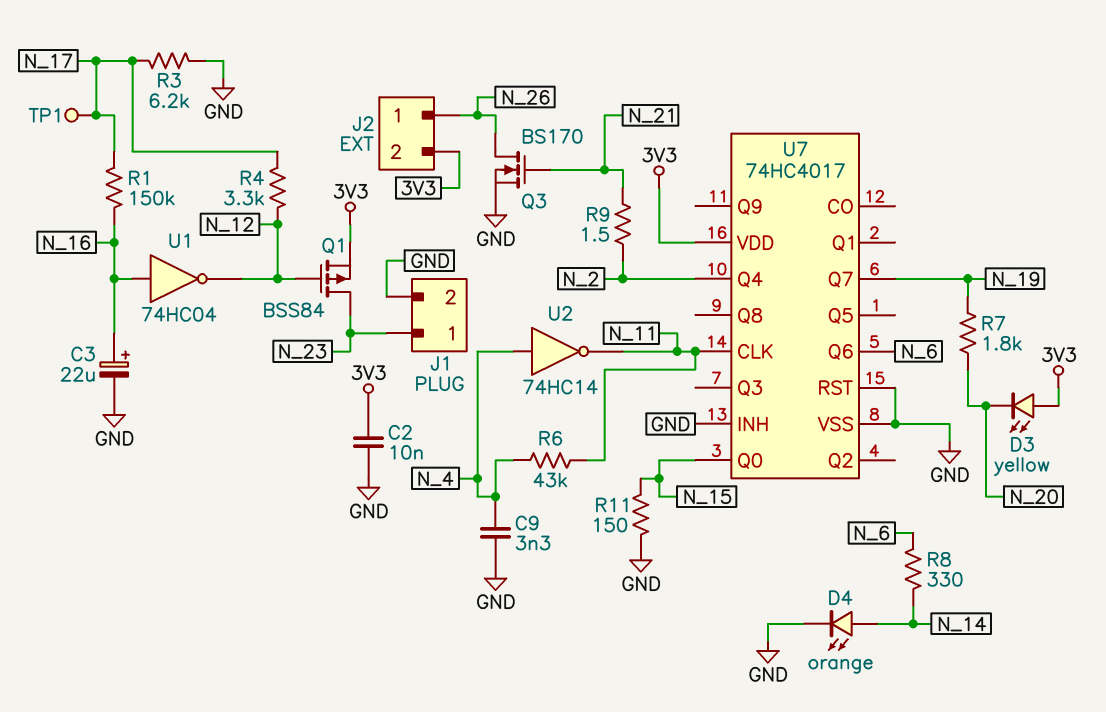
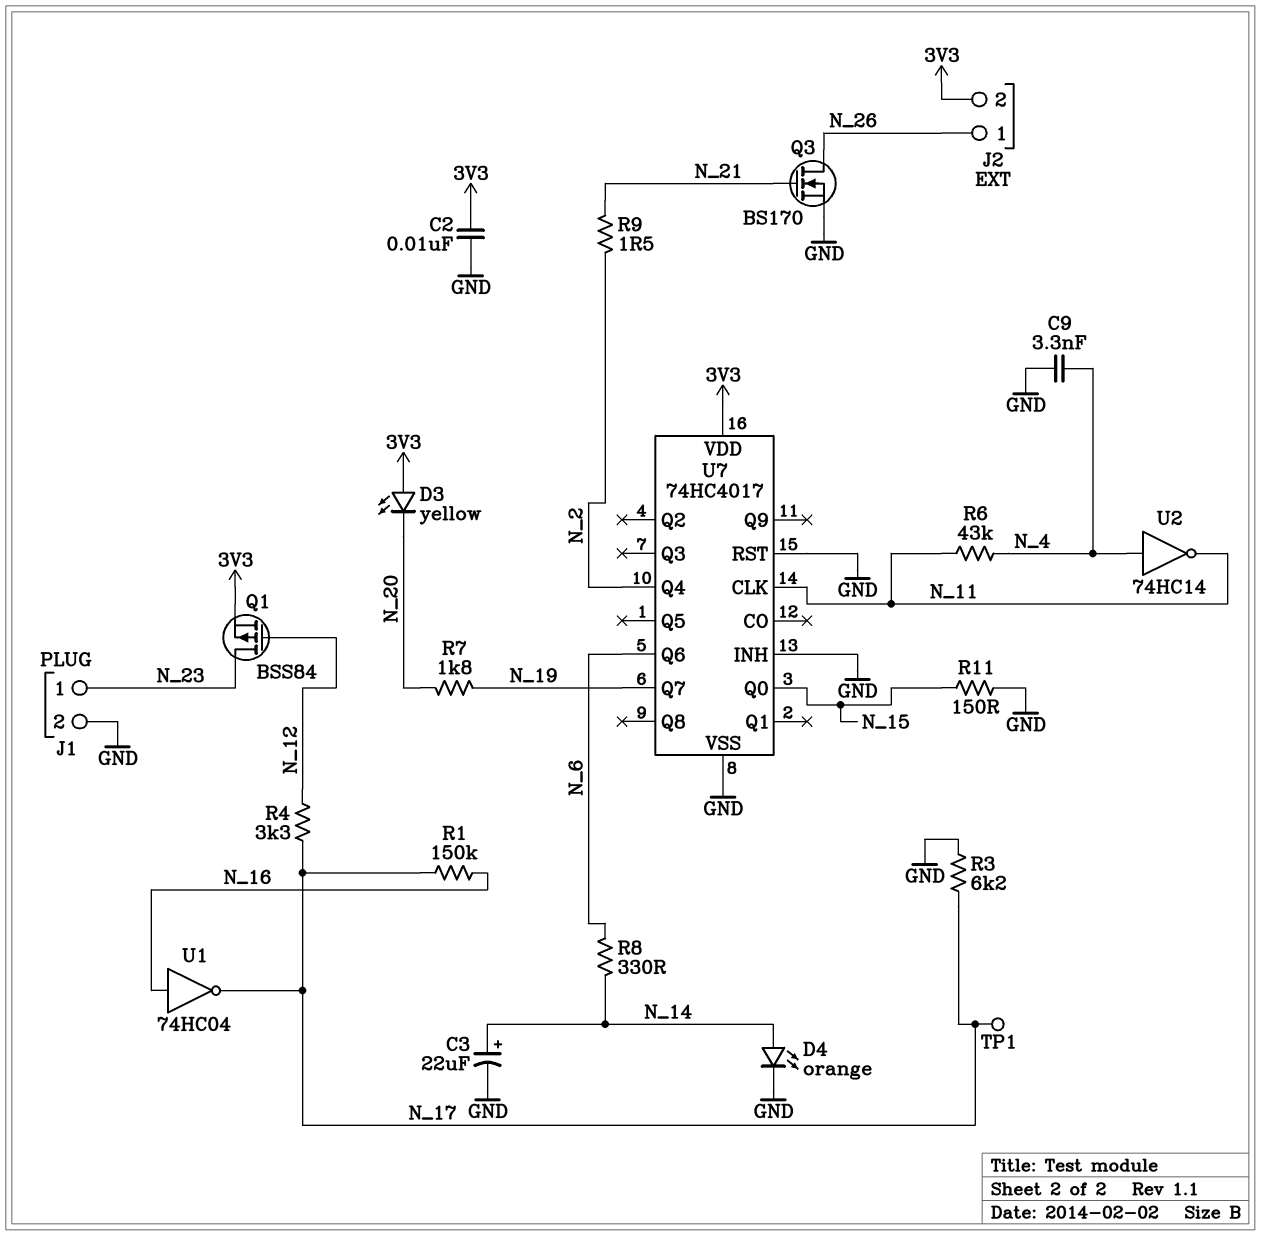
C3: 22uF (plus N_16, minus GND) -> 22uF (plus N_14, minus GND)
U1: NOT 74HC04 (in N_16, out N_12) -> NOT 74HC04 (in N_16, out N_17)

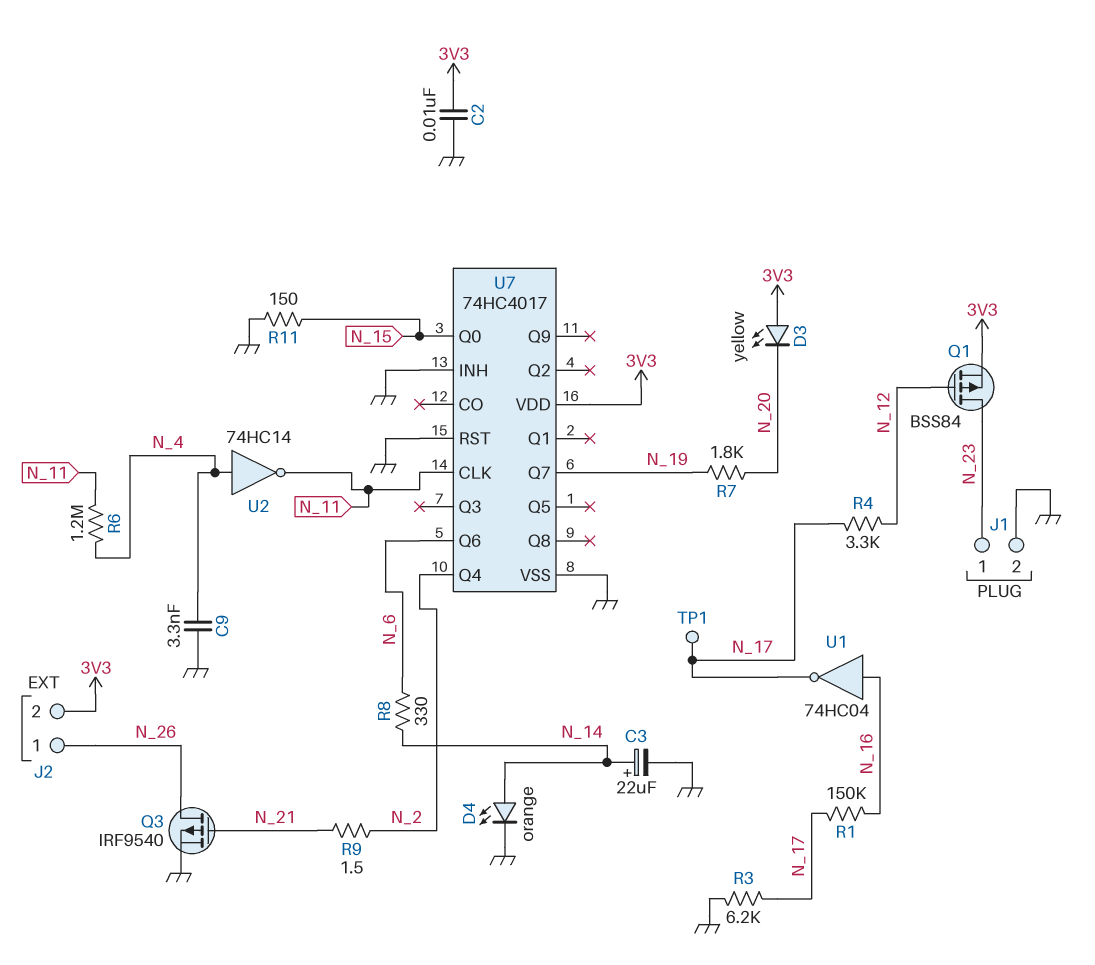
Q3: NMOS BS170 (G N_21, D N_26, S GND) -> PMOS IRF9540 (G N_21, D N_26, S GND)
R6: 43k (N_4, N_11) -> 1.2M (N_4, N_11)

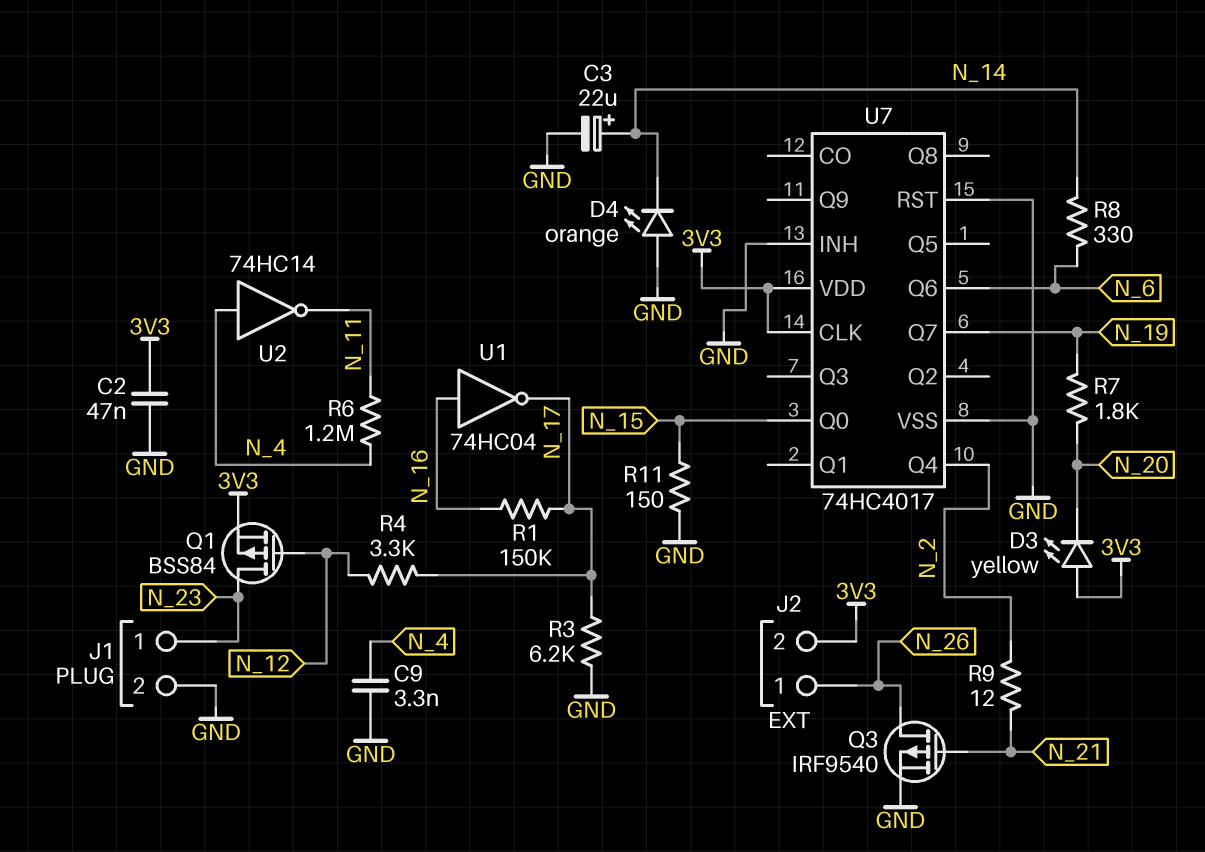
C2: 10nF (3V3, GND) -> 47nF (3V3, GND)
D4: LED orange (A N_14, K GND) -> LED orange (A GND, K N_14)
R9: 1.5 (N_2, N_21) -> 12 (N_2, N_21)
TP1: test point (N_17) -> none
U7 pin CLK: N_11 -> 3V3

